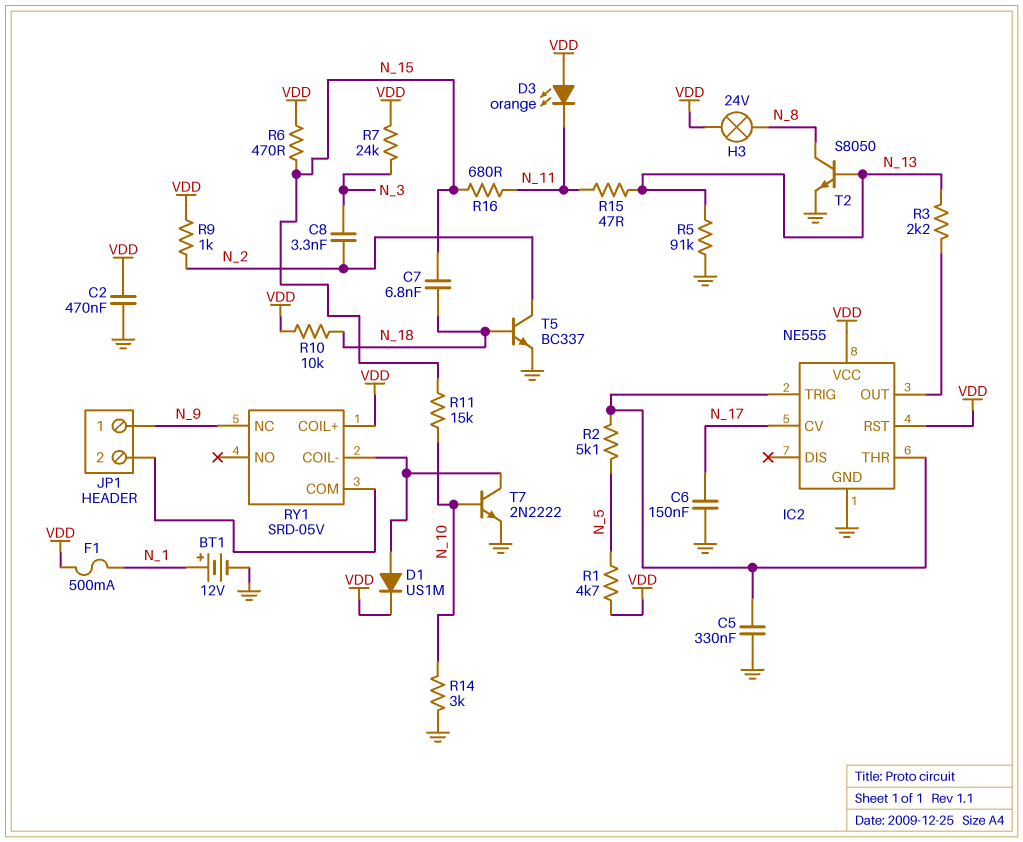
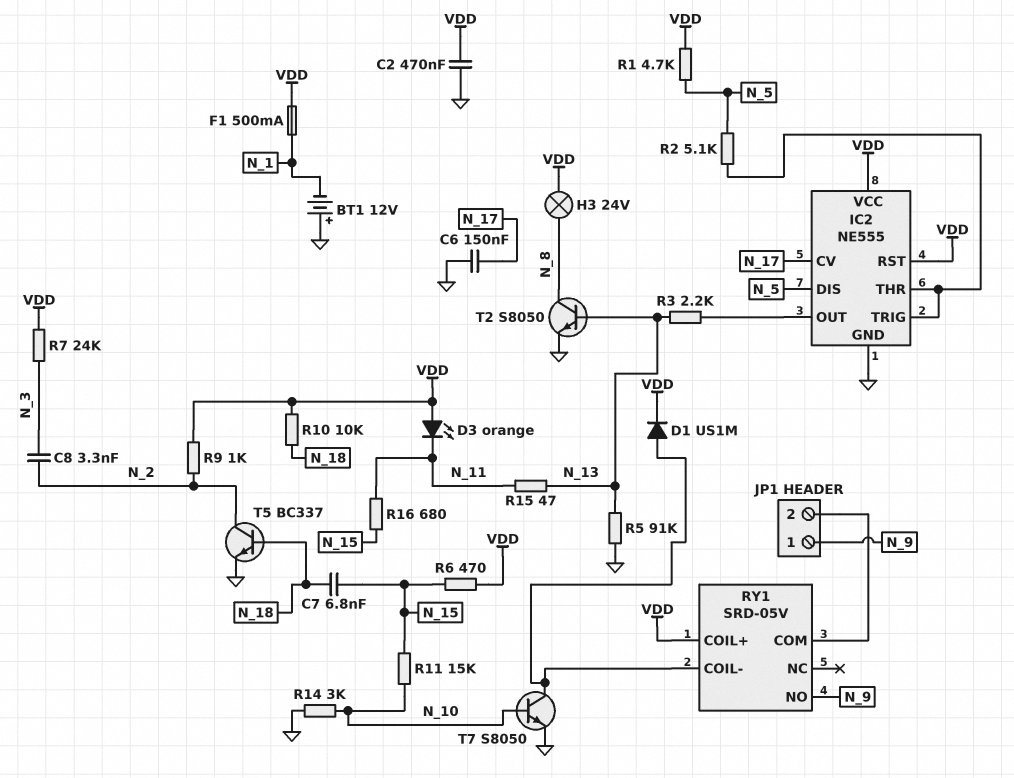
BT1: 12V (plus N_1, minus GND) -> 12V (plus GND, minus N_1)
C5: 330nF (GND, IC2/THR) -> none
IC2 pin DIS: none -> N_5
RY1 pin NC: N_9 -> none
RY1 pin NO: none -> N_9
T7: NPN 2N2222 (B N_10, C RY1/COIL-, E GND) -> NPN S8050 (B N_10, C RY1/COIL-, E GND)

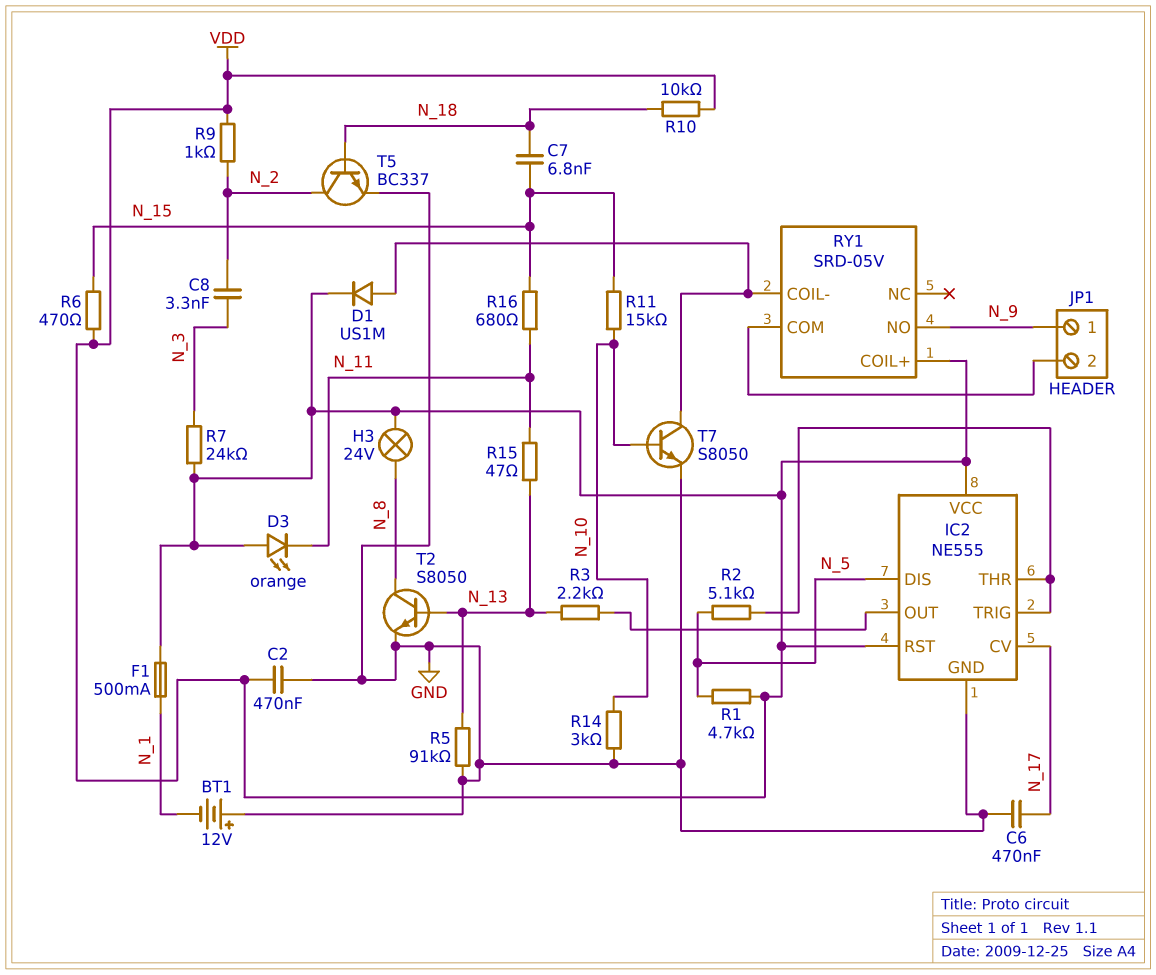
C6: 150nF (GND, N_17) -> 470nF (GND, N_17)

